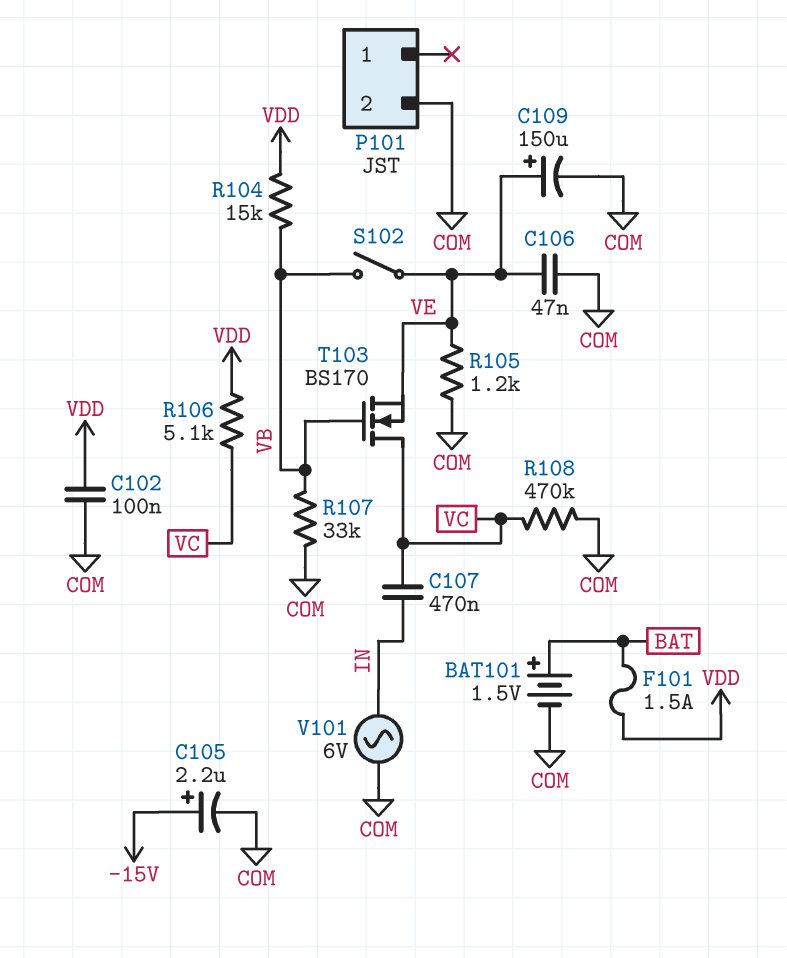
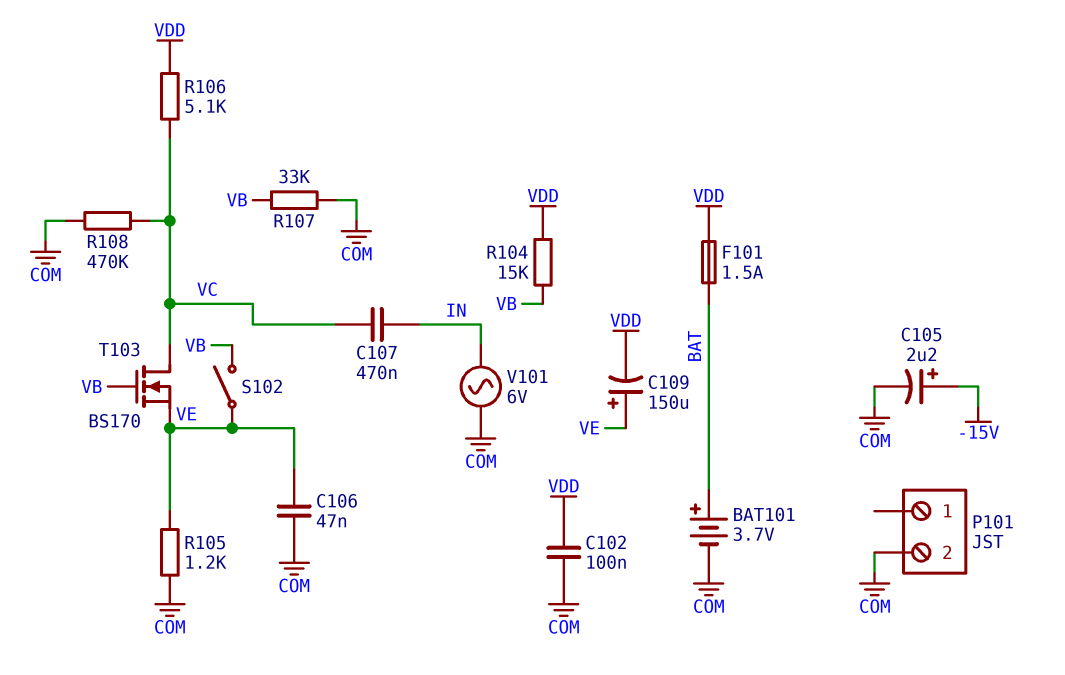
BAT101: 1.5V (plus BAT, minus COM) -> 3.7V (plus BAT, minus COM)
C109: 150uF (plus VE, minus COM) -> 150uF (plus VE, minus VDD)

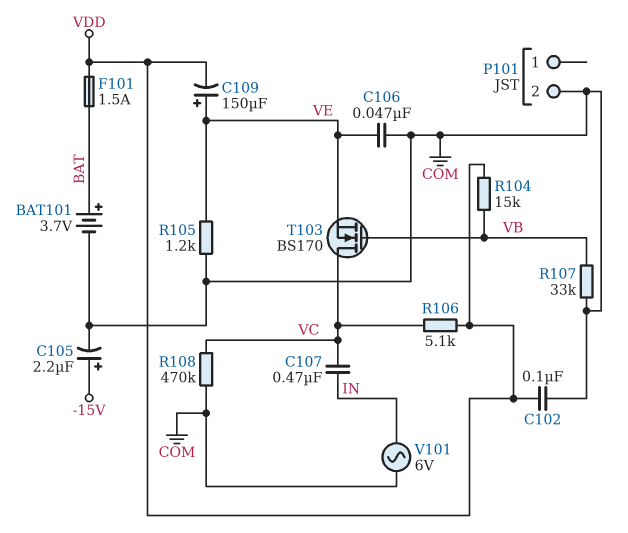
S102: switch (VB, VE) -> none

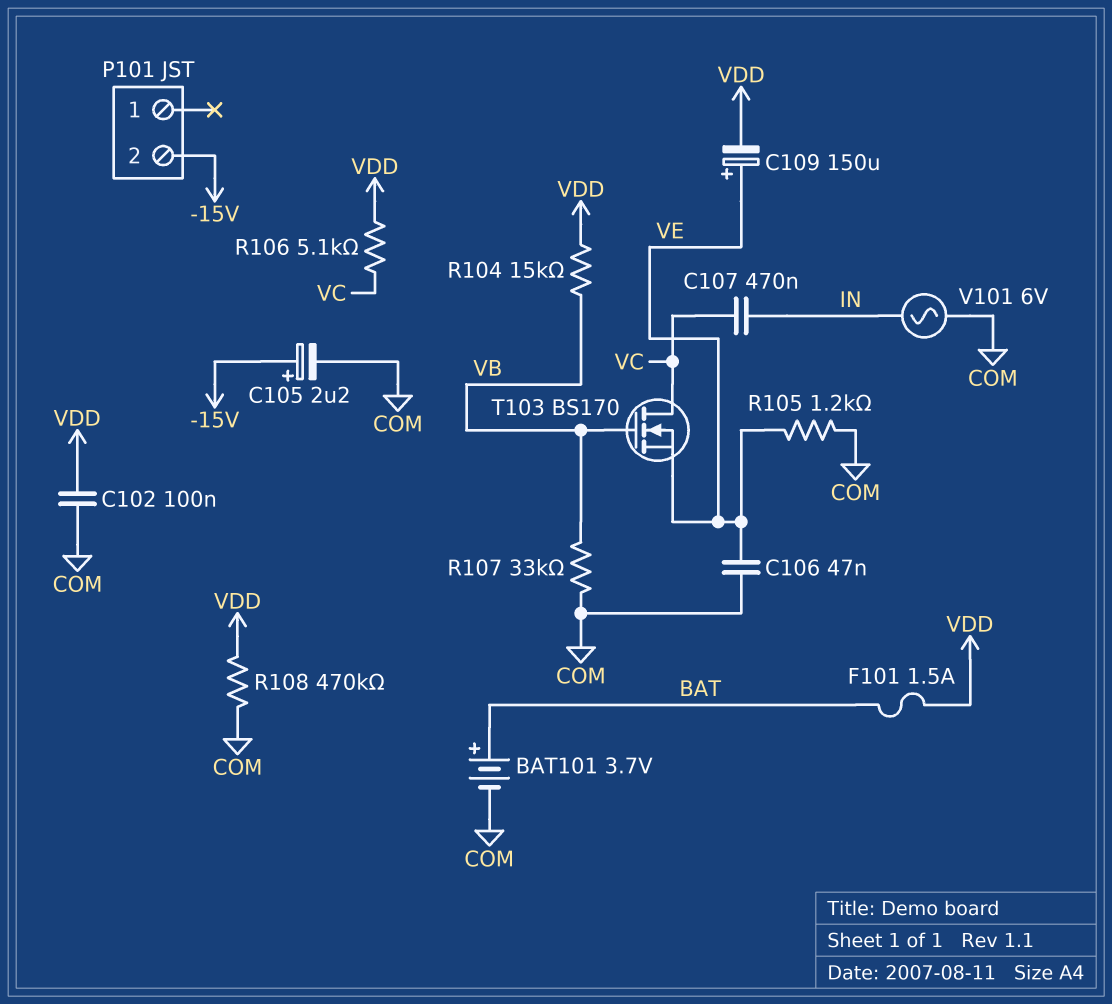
P101 pin 2: COM -> -15V
R108: 470k (COM, VC) -> 470k (COM, VDD)

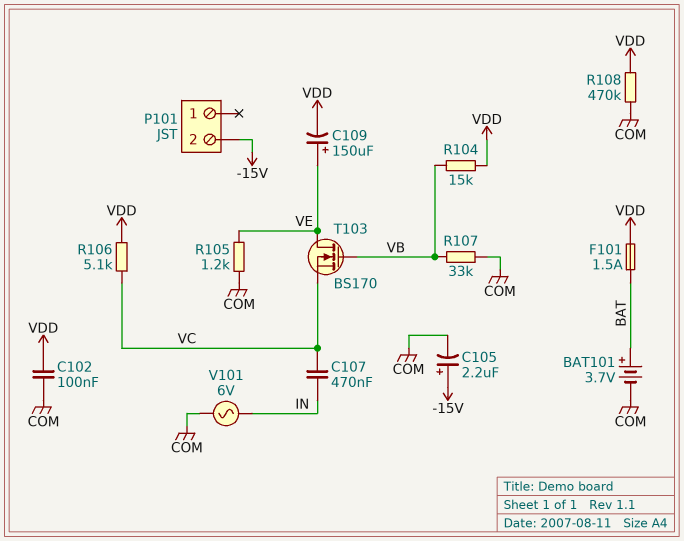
C106: 47nF (COM, VE) -> none
T103: NMOS BS170 (G VB, D VC, S VE) -> NMOS BS170 (G VB, D VE, S VC)

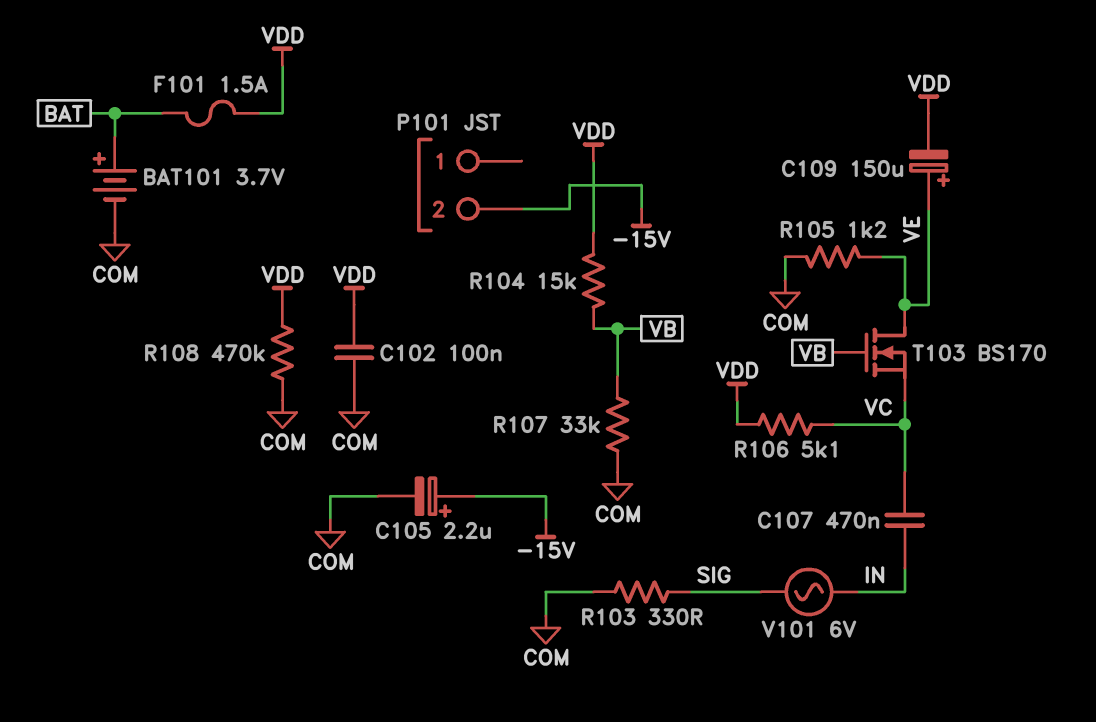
R103: none -> 330 (COM, SIG)
V101: AC 6V (COM, IN) -> AC 6V (IN, SIG)

